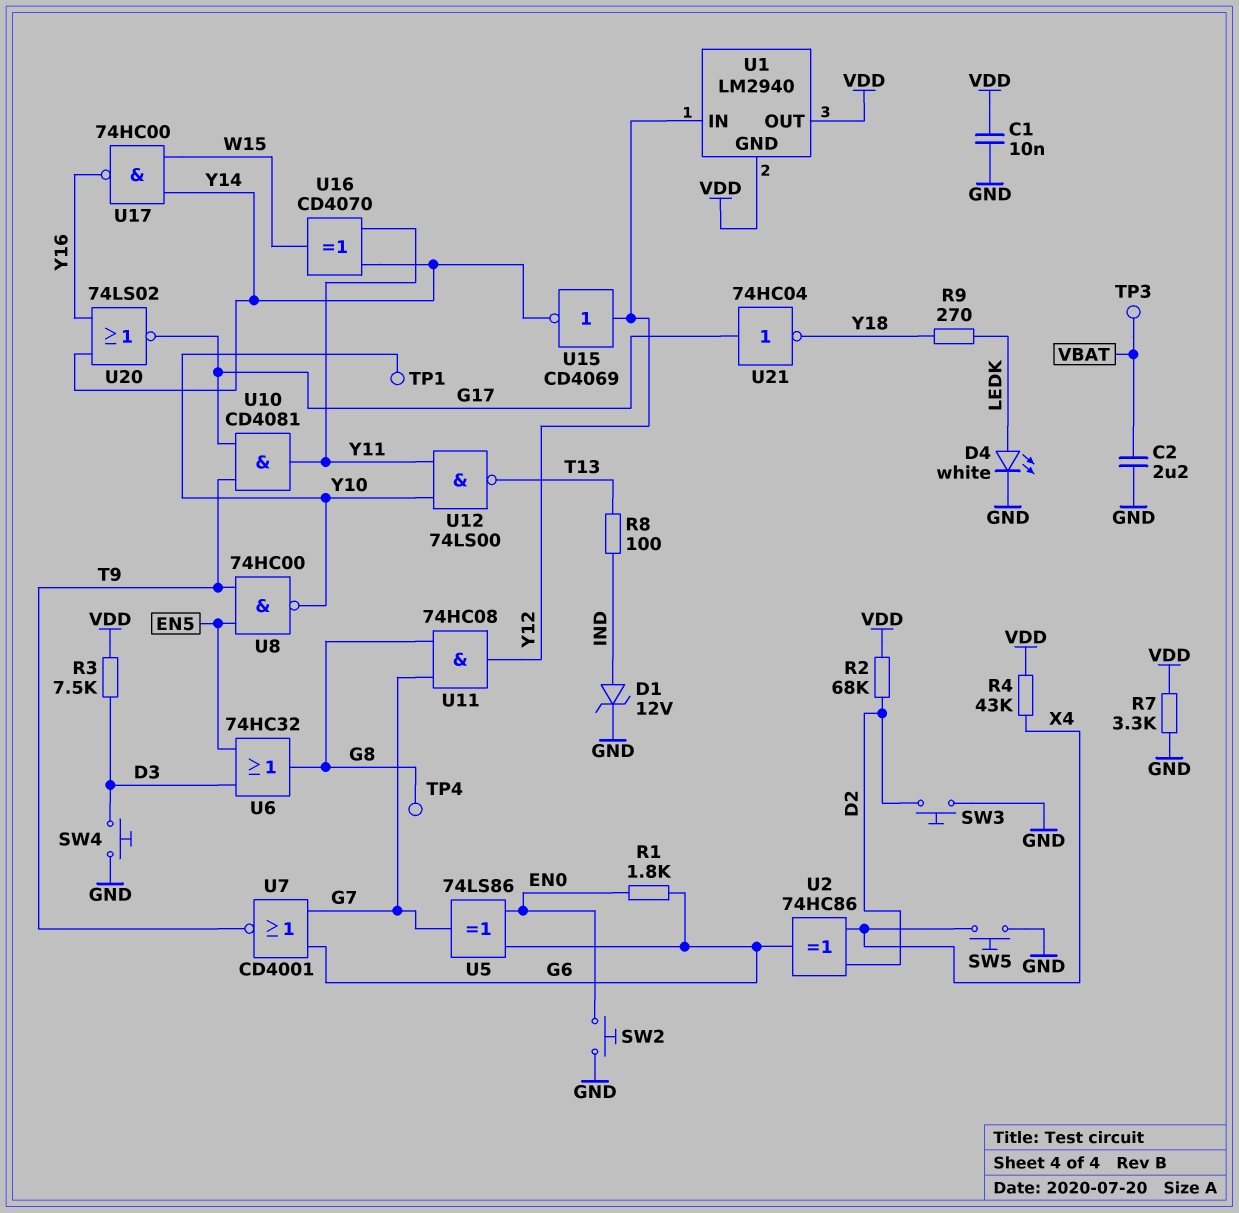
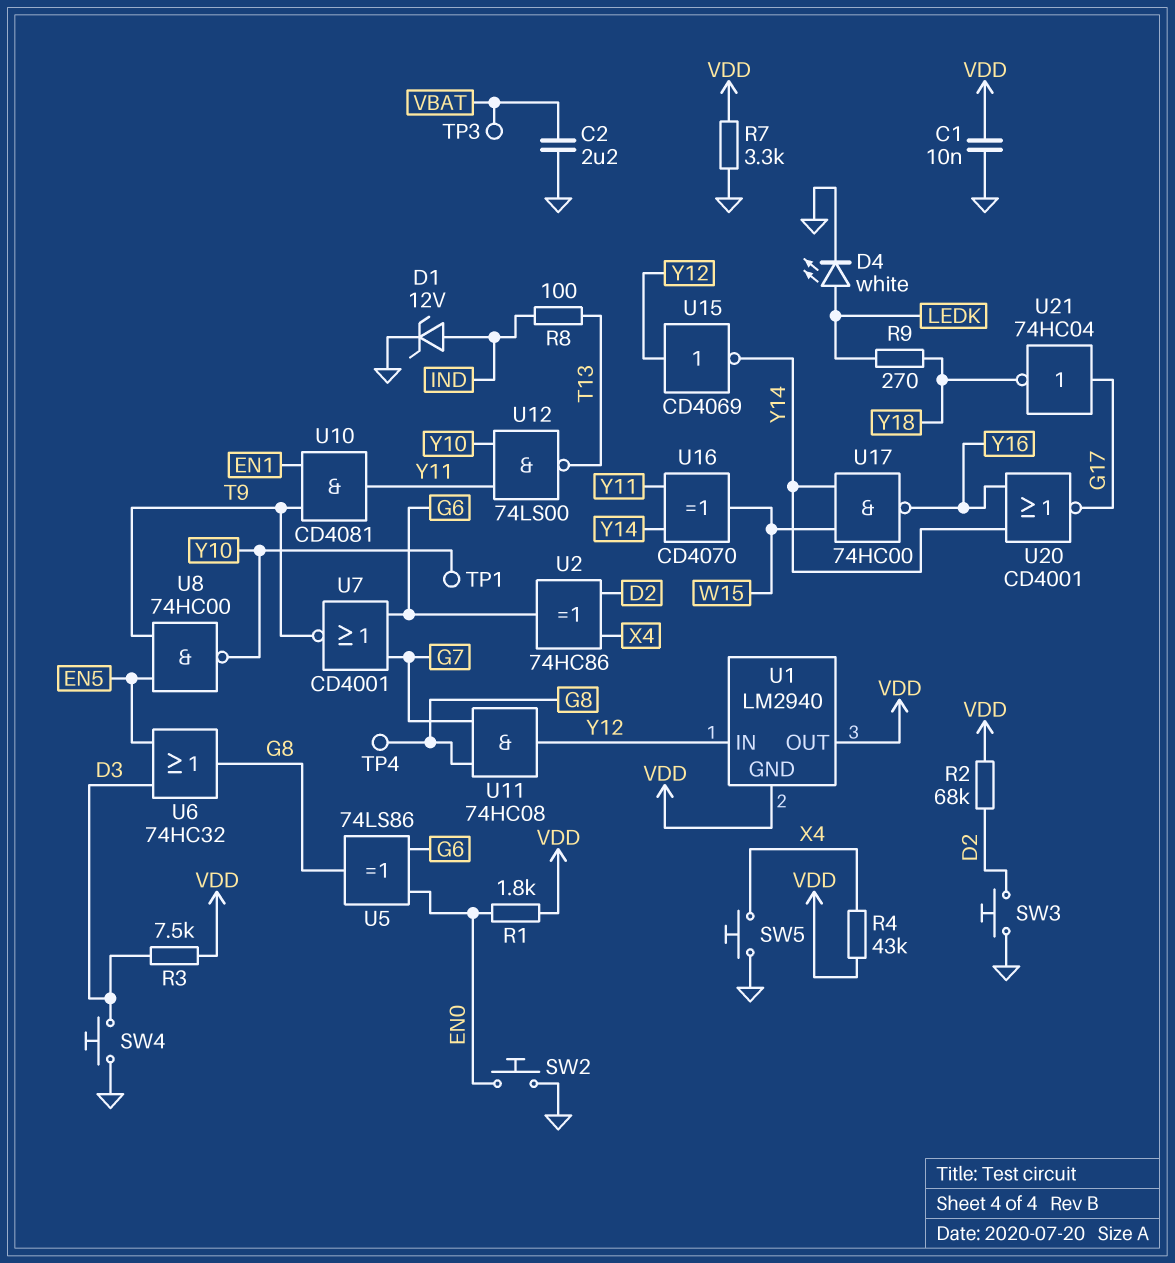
R1: 1.8k (EN0, G6) -> 1.8k (EN0, VDD)
U5: XOR 74LS86 (in EN0, in G6, out G7) -> XOR 74LS86 (in EN0, in G6, out G8)
U10: AND CD4081 (in G17, in T9, out Y11) -> AND CD4081 (in EN1, in T9, out Y11)
U20: NOR 74LS02 (in Y14, in Y16, out G17) -> NOR CD4001 (in Y14, in Y16, out G17)

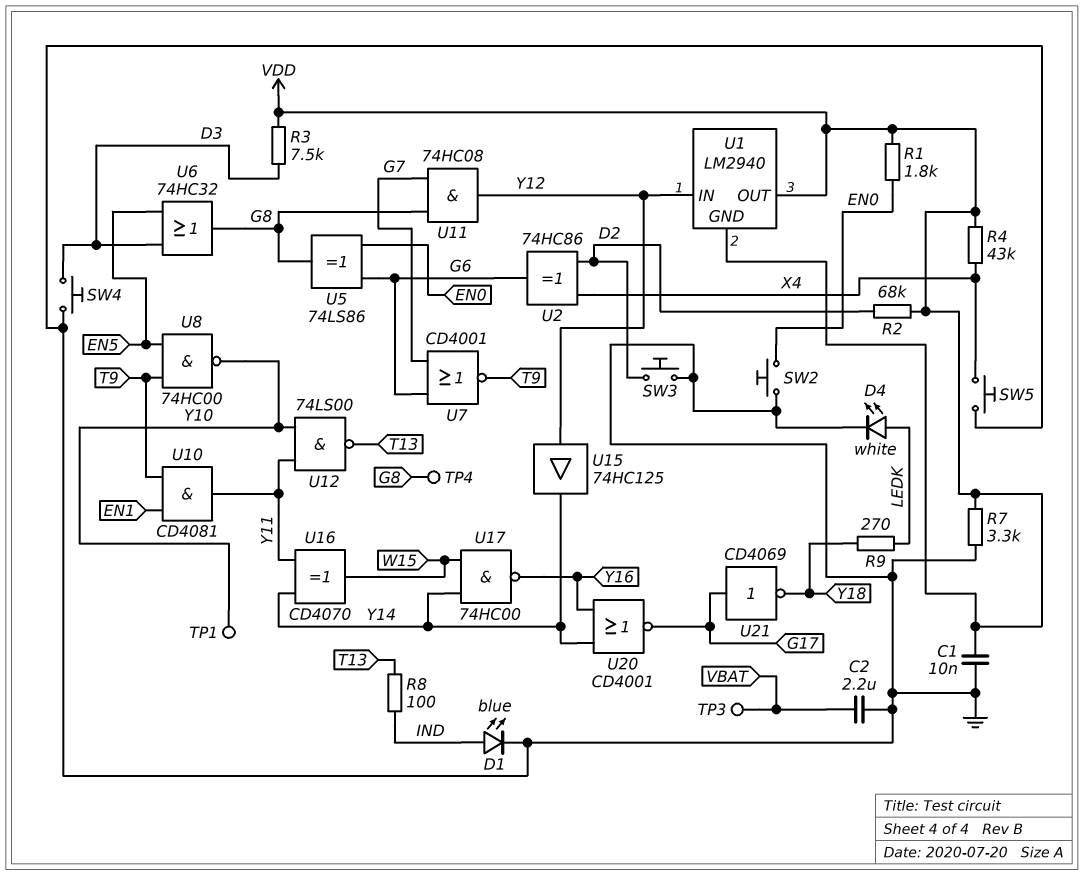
D1: zener 12V (A IND, K GND) -> LED blue (A IND, K GND)
U15: NOT CD4069 (in Y12, out Y14) -> buffer 74HC125 (in Y12, out Y14)
U21: NOT 74HC04 (in G17, out Y18) -> NOT CD4069 (in G17, out Y18)

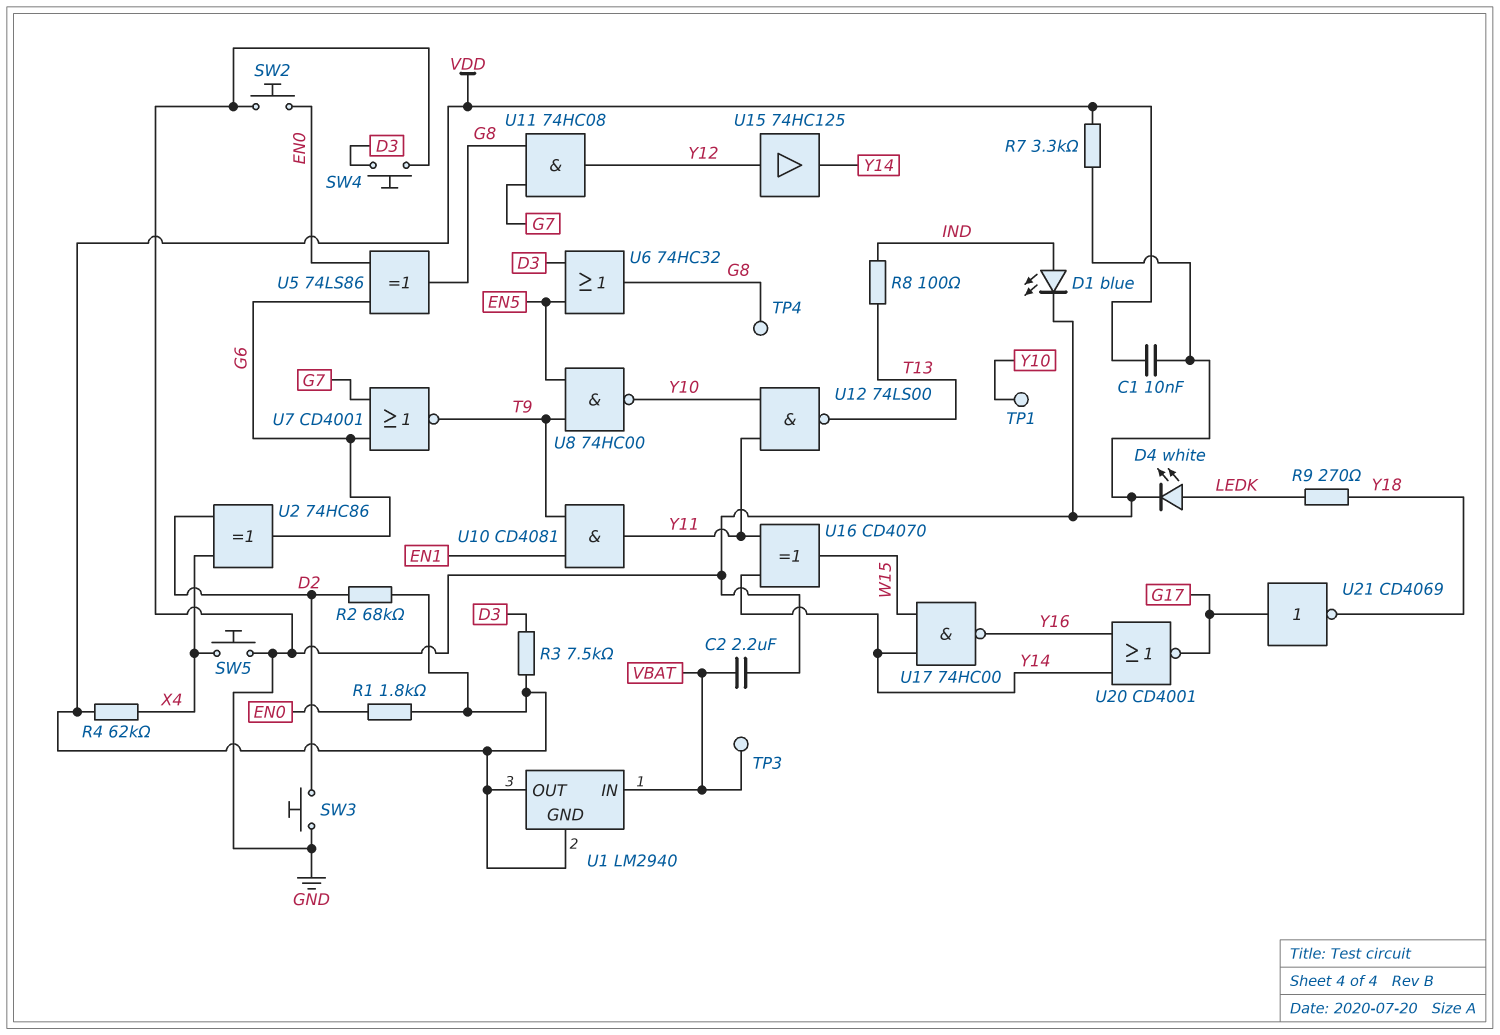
R4: 43k (VDD, X4) -> 62k (VDD, X4)
U1 pin IN: Y12 -> VBAT

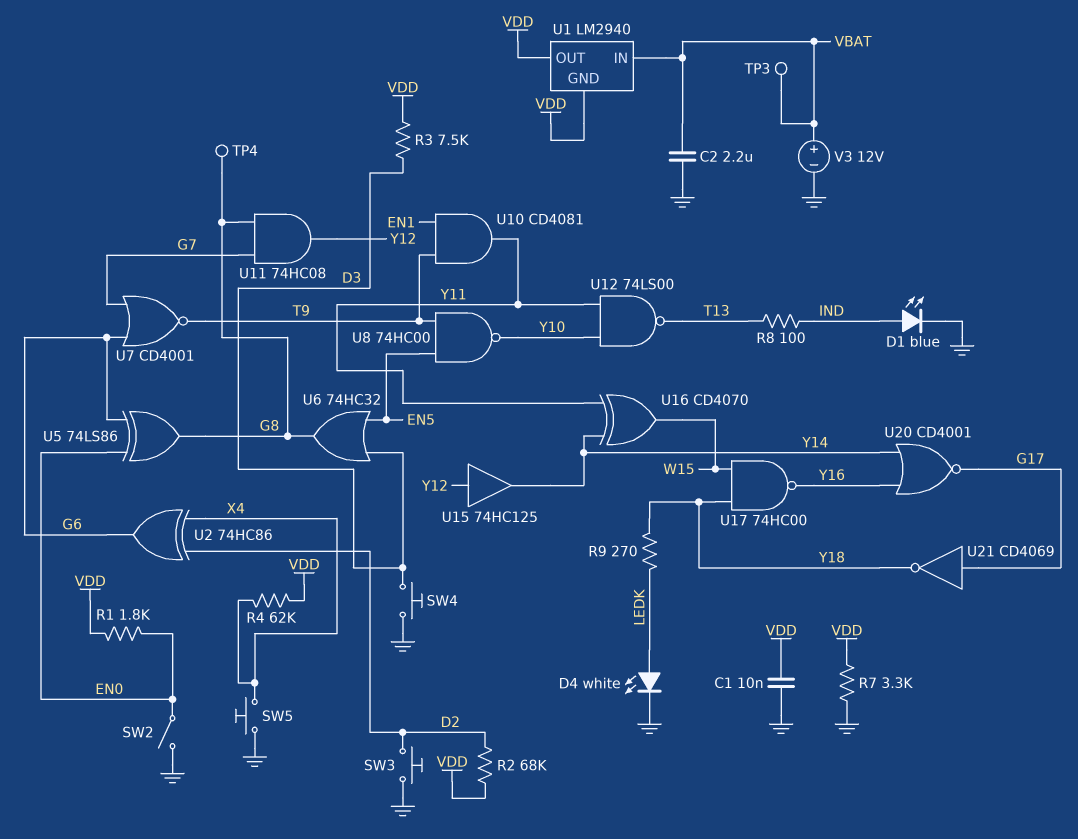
SW2: button (EN0, GND) -> switch (EN0, GND)
TP1: test point (Y10) -> none
U17: NAND 74HC00 (in W15, in Y14, out Y16) -> NAND 74HC00 (in W15, in Y18, out Y16)
V3: none -> 12V (plus VBAT, minus GND)

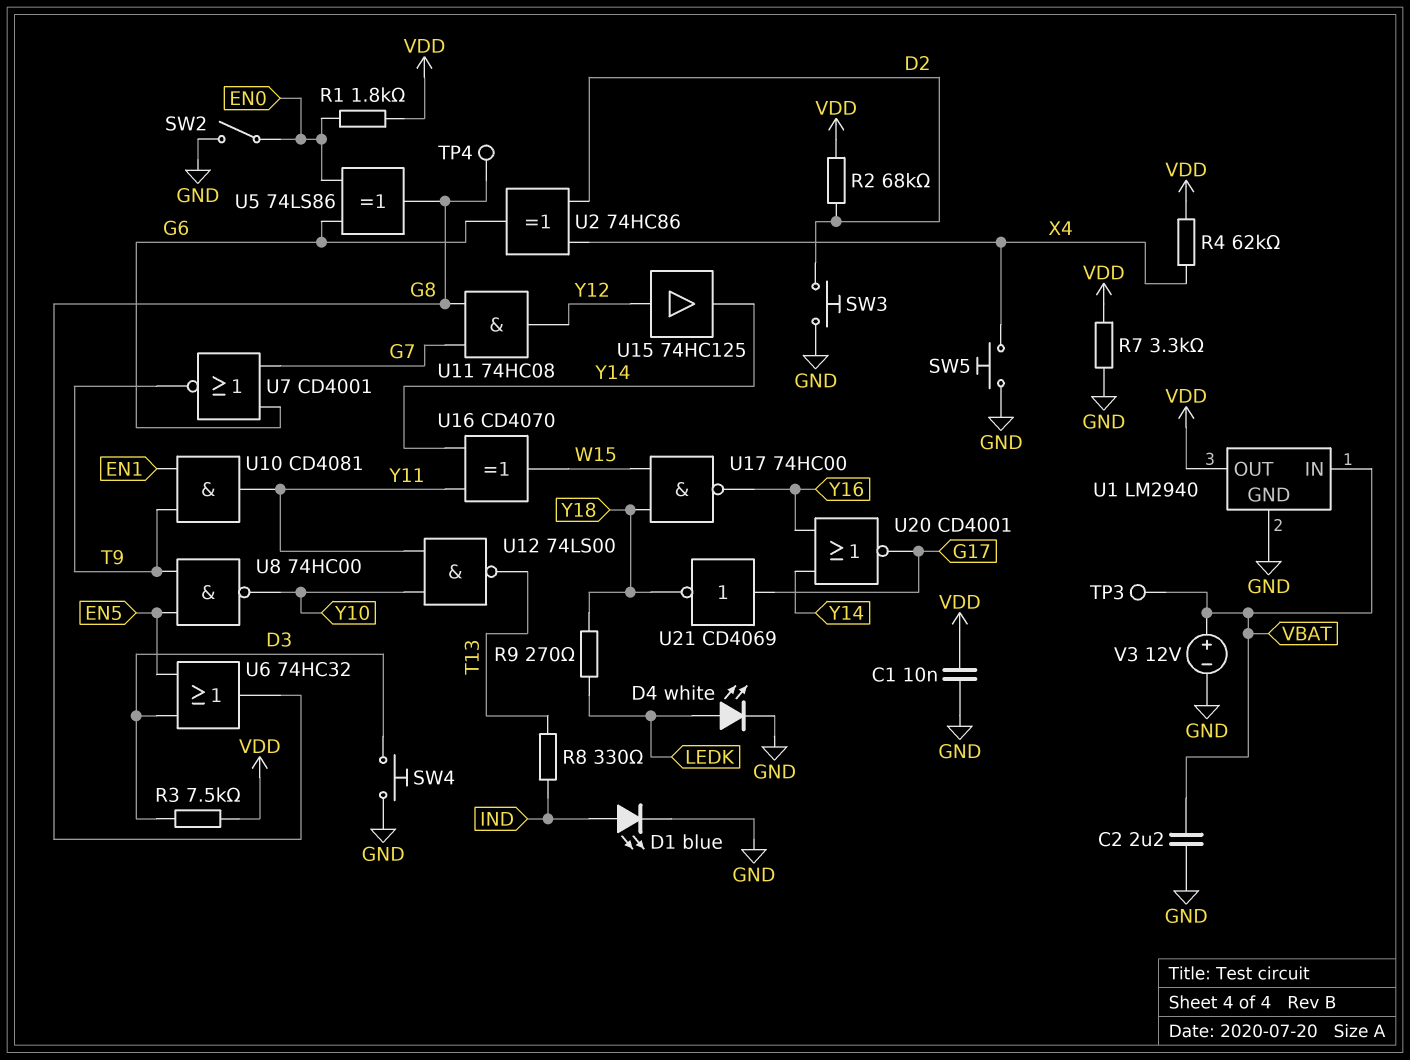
R8: 100 (IND, T13) -> 330 (IND, T13)
U1 pin GND: VDD -> GND

